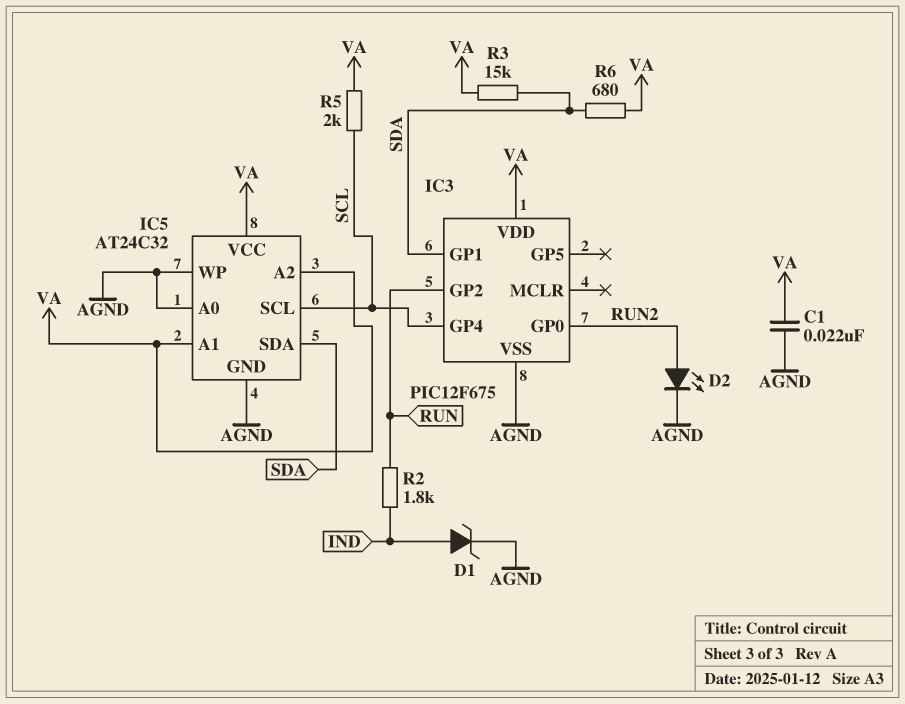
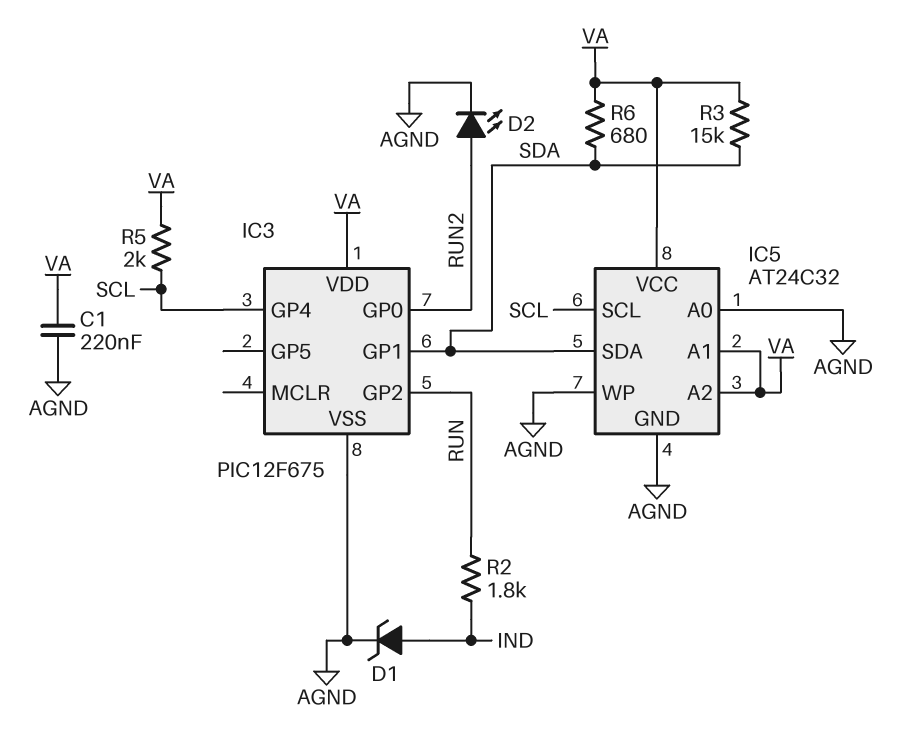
C1: 22nF (AGND, VA) -> 220nF (AGND, VA)

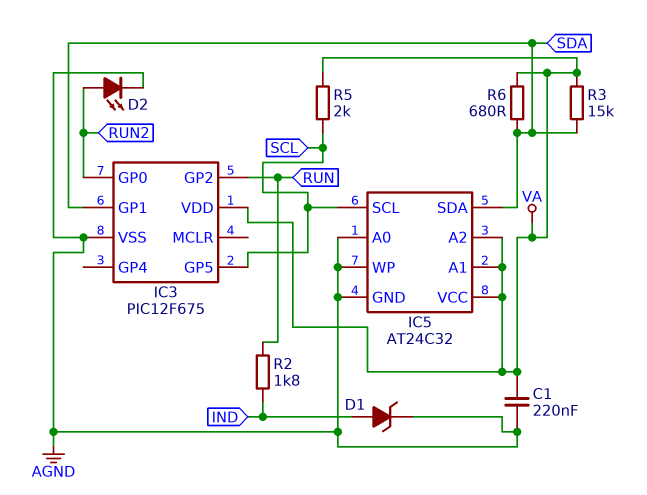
IC3 pin GP4: SCL -> none
IC3 pin GP5: none -> SCL

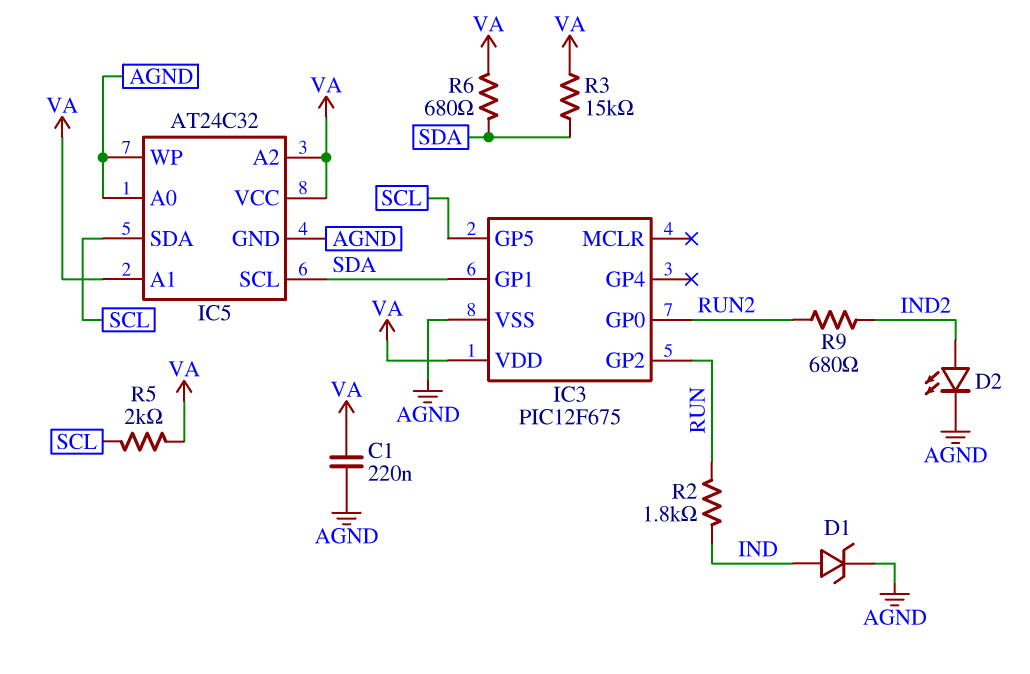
D2: LED (A RUN2, K AGND) -> LED (A IND2, K AGND)
IC5 pin SCL: SCL -> SDA
IC5 pin SDA: SDA -> SCL
R9: none -> 680 (IND2, RUN2)

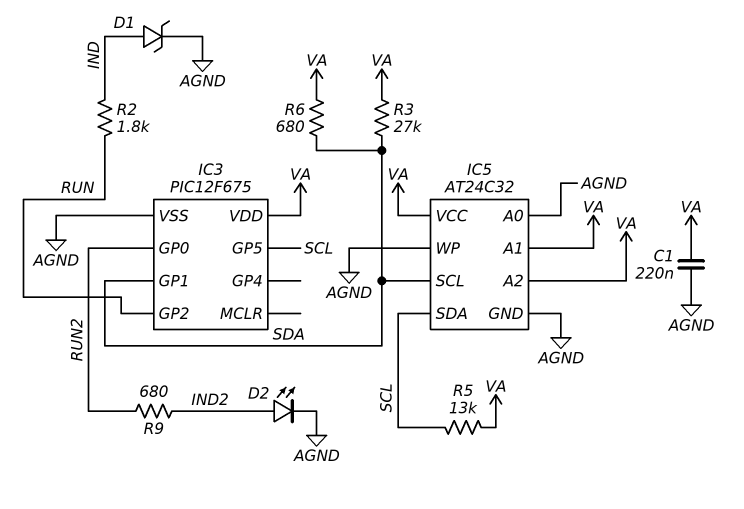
R3: 15k (SDA, VA) -> 27k (SDA, VA)
R5: 2k (SCL, VA) -> 13k (SCL, VA)

